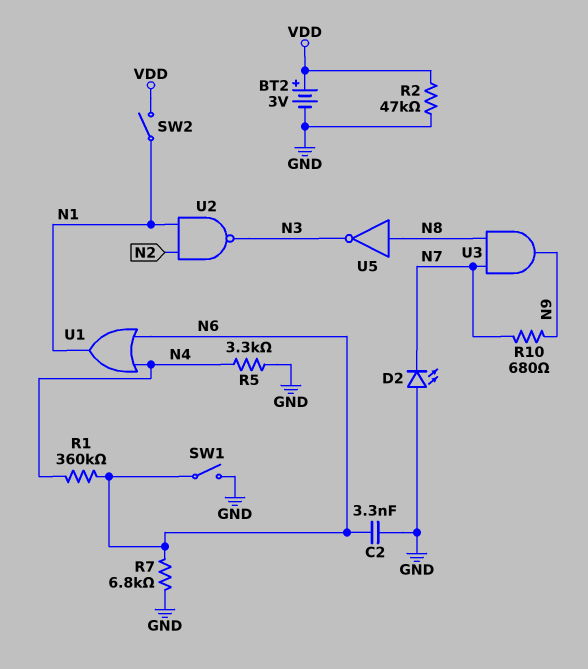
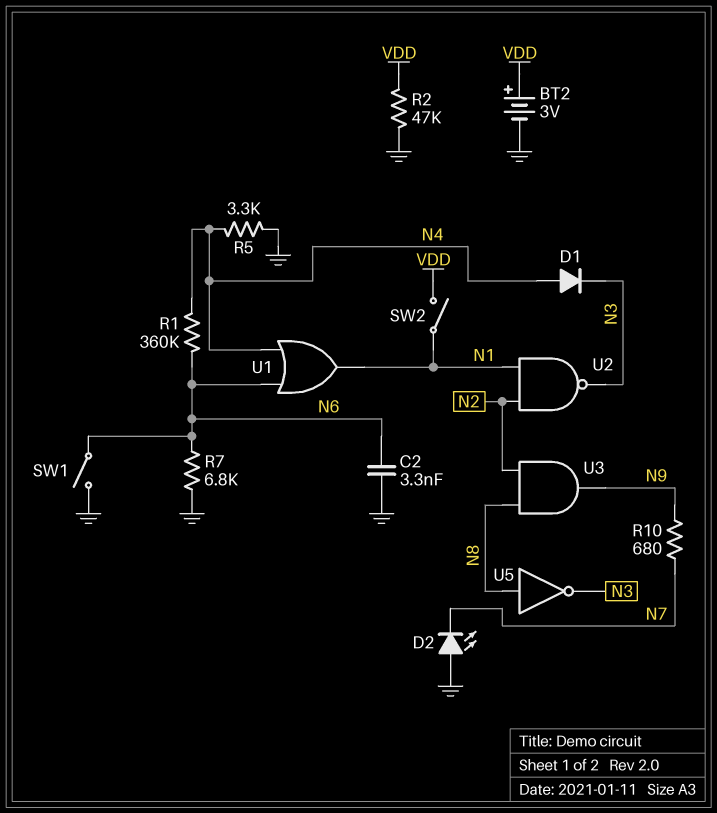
D1: none -> diode (A N4, K N3)
U3: AND (in N7, in N8, out N9) -> AND (in N2, in N8, out N9)

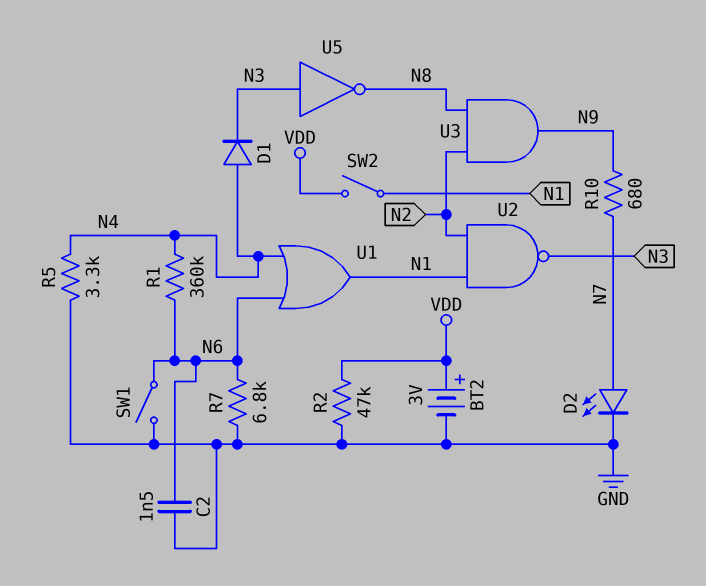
C2: 3.3nF (GND, N6) -> 1.5nF (GND, N6)
D2: LED (A GND, K N7) -> LED (A N7, K GND)
U5: NOT (in N8, out N3) -> NOT (in N3, out N8)

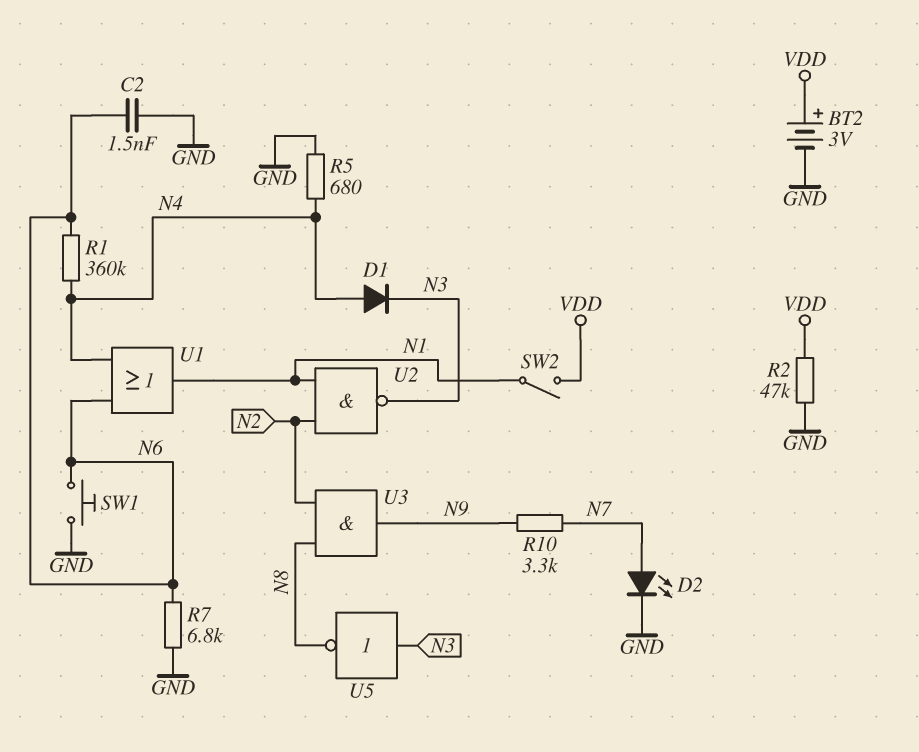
R5: 3.3k (GND, N4) -> 680 (GND, N4)
R10: 680 (N7, N9) -> 3.3k (N7, N9)
SW1: switch (GND, N6) -> button (GND, N6)

